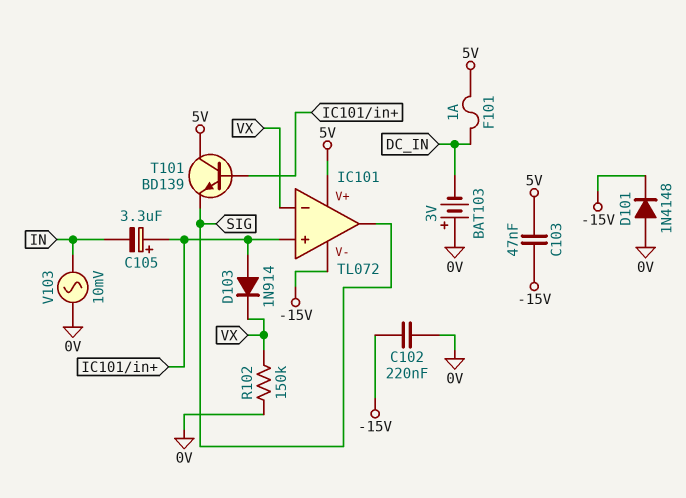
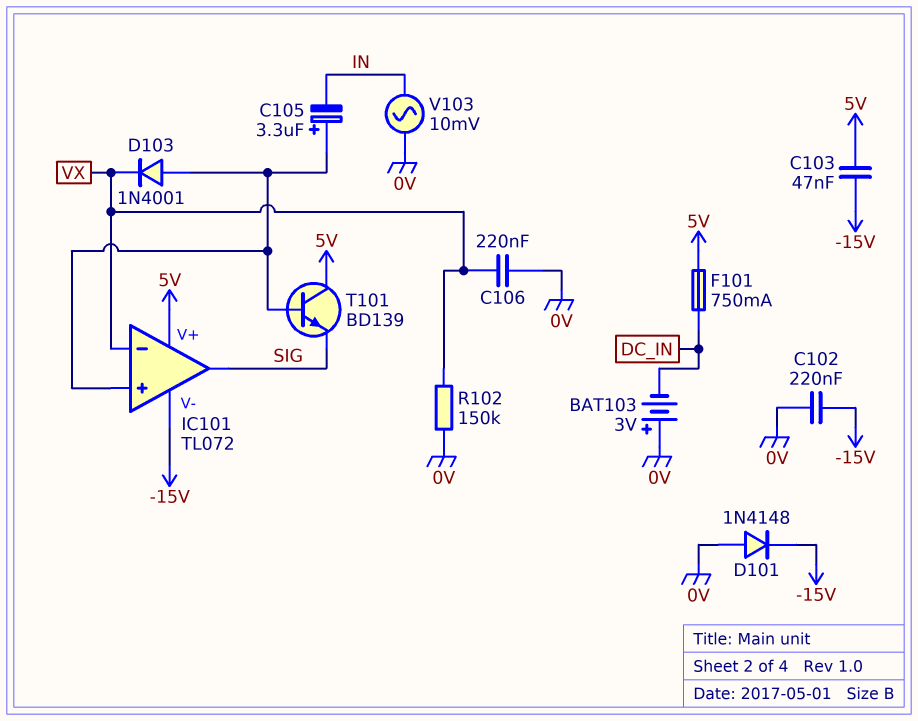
C106: none -> 220nF (0V, VX)
D103: diode 1N914 (A IC101/in+, K VX) -> diode 1N4001 (A IC101/in+, K VX)
F101: 1A (5V, DC_IN) -> 750mA (5V, DC_IN)

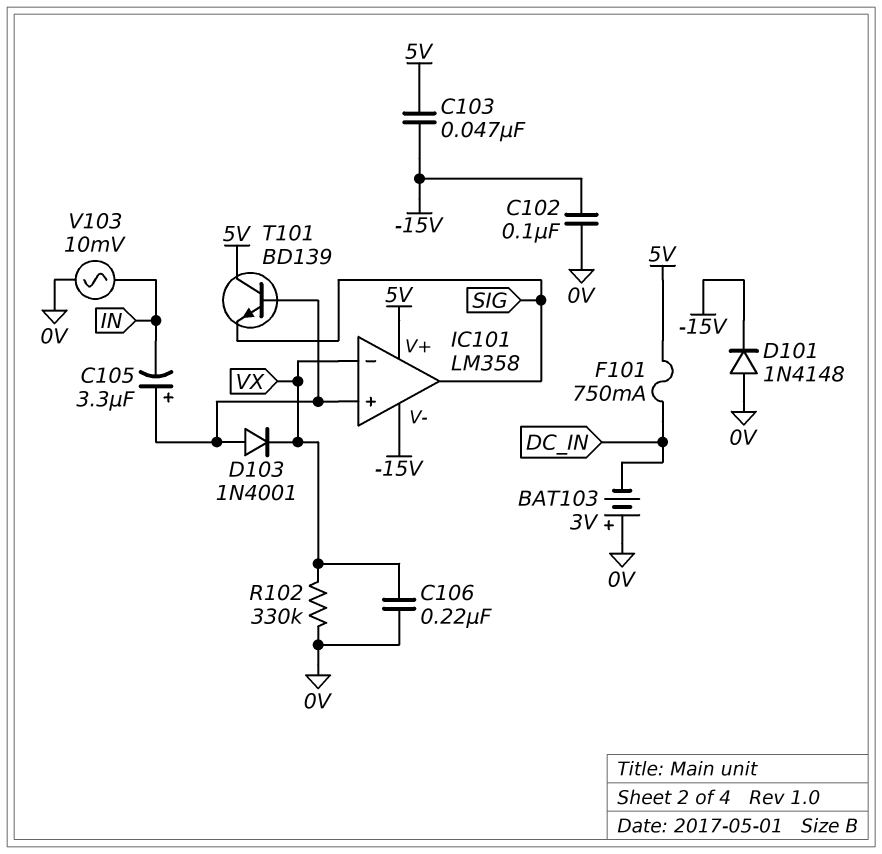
C102: 220nF (-15V, 0V) -> 100nF (-15V, 0V)
IC101: TL072 -> LM358
R102: 150k (0V, VX) -> 330k (0V, VX)

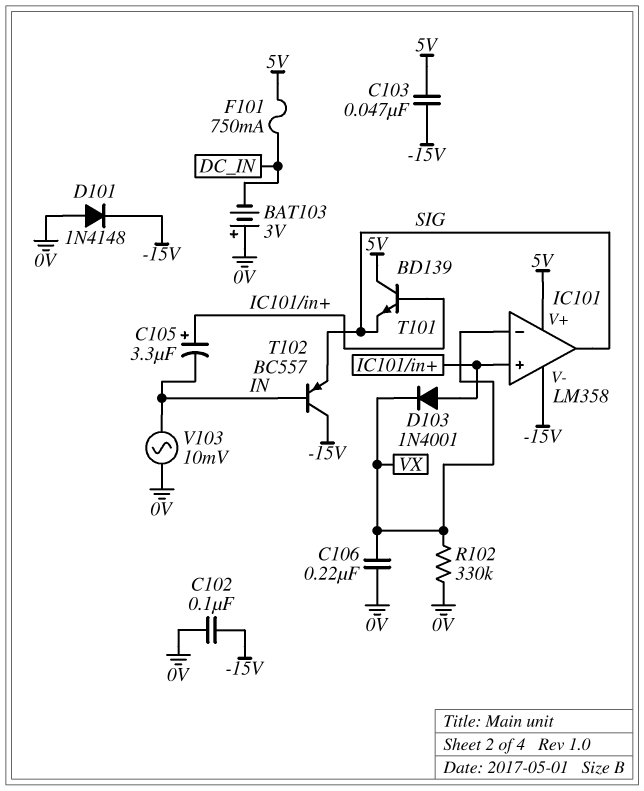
T102: none -> PNP BC557 (B IN, C -15V, E SIG)

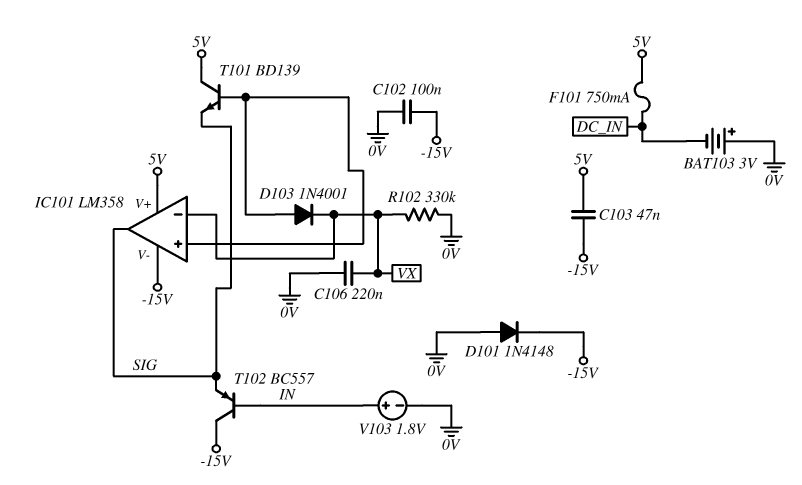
C105: 3.3uF (plus IC101/in+, minus IN) -> none
V103: AC 10mV (0V, IN) -> 1.8V (plus IN, minus 0V)

